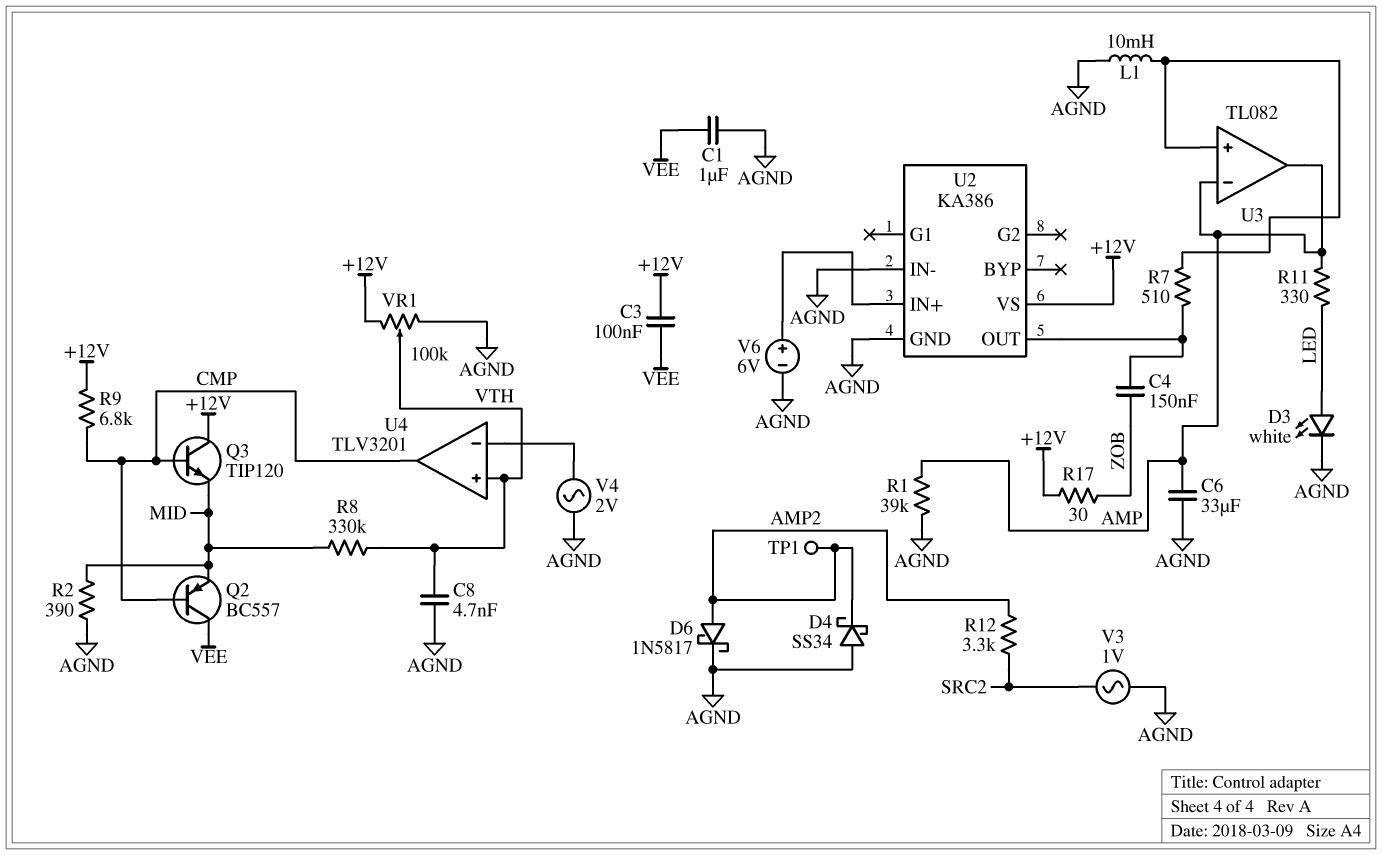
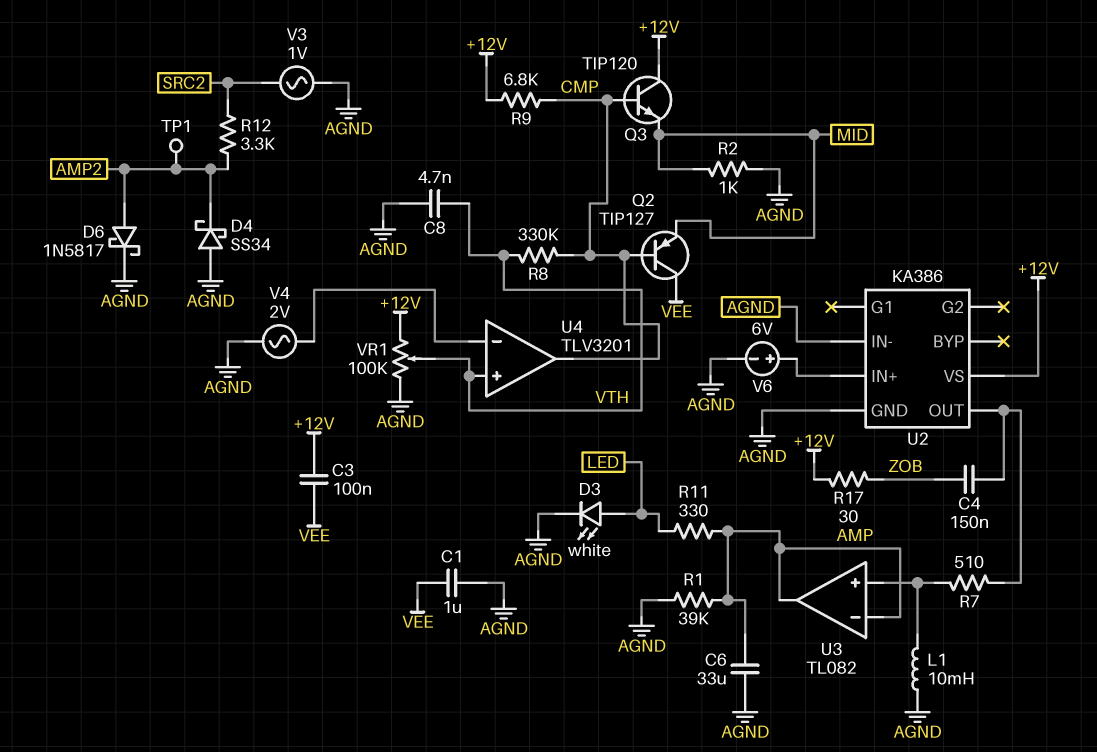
Q2: PNP BC557 (B CMP, C VEE, E MID) -> PNP TIP127 (B CMP, C VEE, E MID)
R2: 390 (AGND, MID) -> 1k (AGND, MID)
R8: 330k (MID, VTH) -> 330k (CMP, VTH)

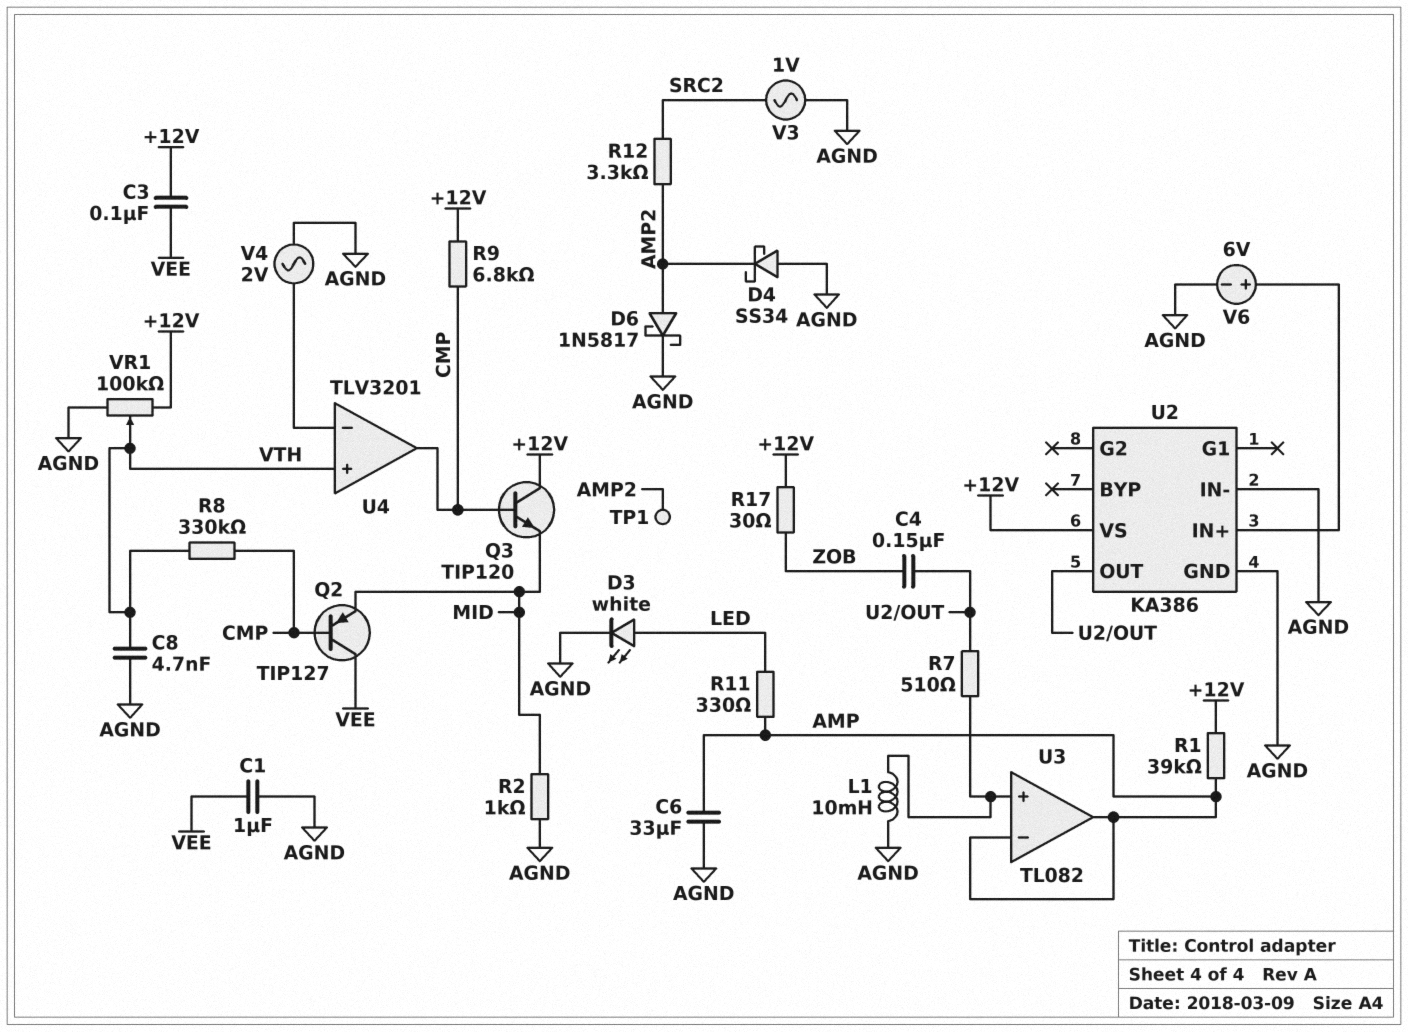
R1: 39k (AGND, AMP) -> 39k (+12V, AMP)

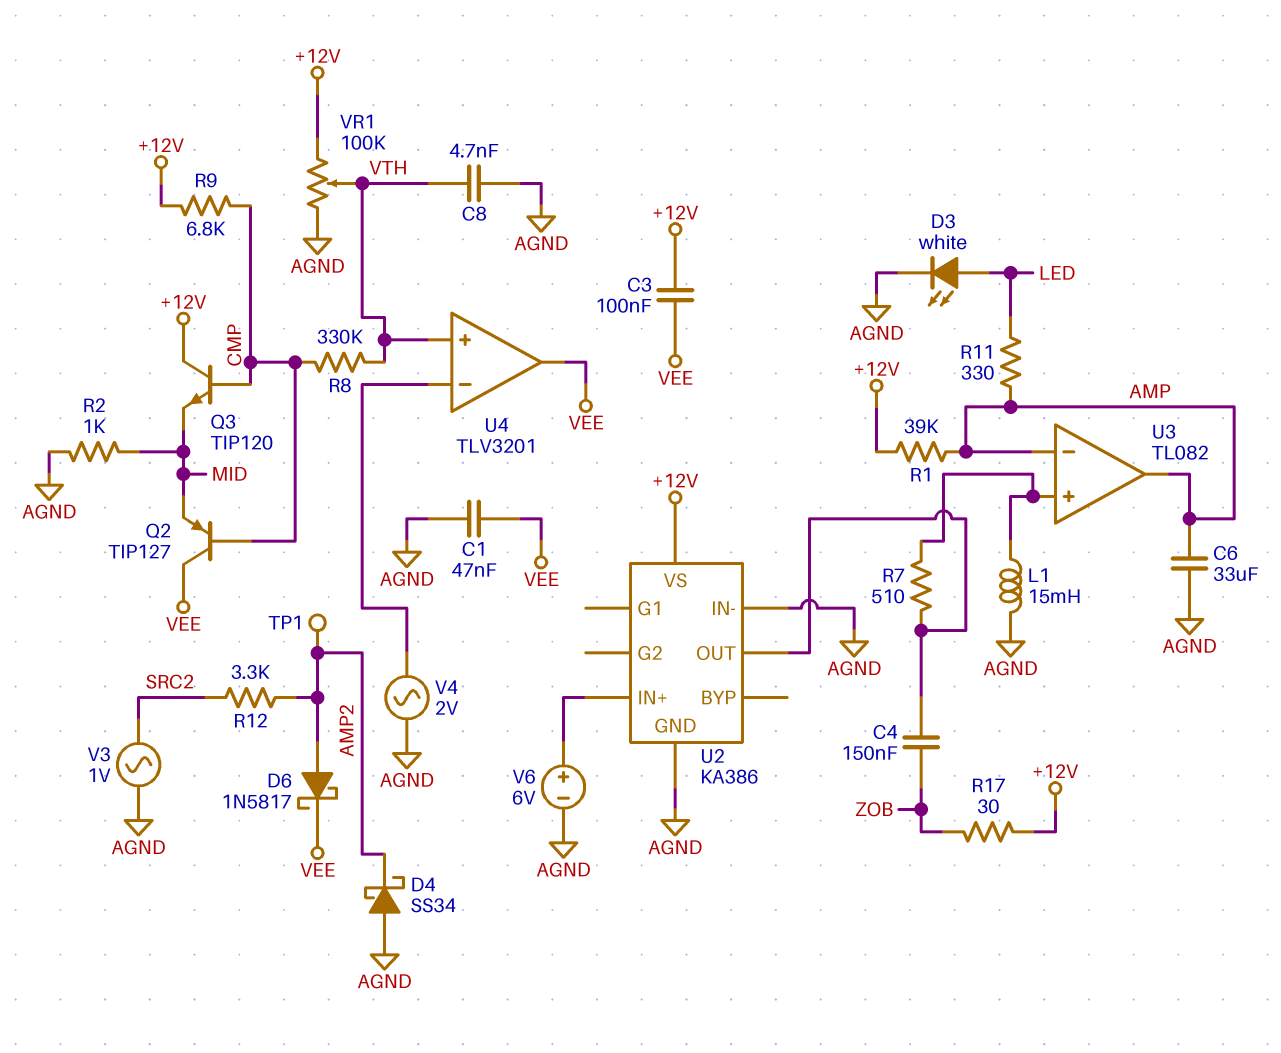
C1: 1uF (AGND, VEE) -> 47nF (AGND, VEE)
D6: schottky 1N5817 (A AMP2, K AGND) -> schottky 1N5817 (A AMP2, K VEE)
L1: 10mH (AGND, U3/in+) -> 15mH (AGND, U3/in+)
U4 pin out: CMP -> VEE

